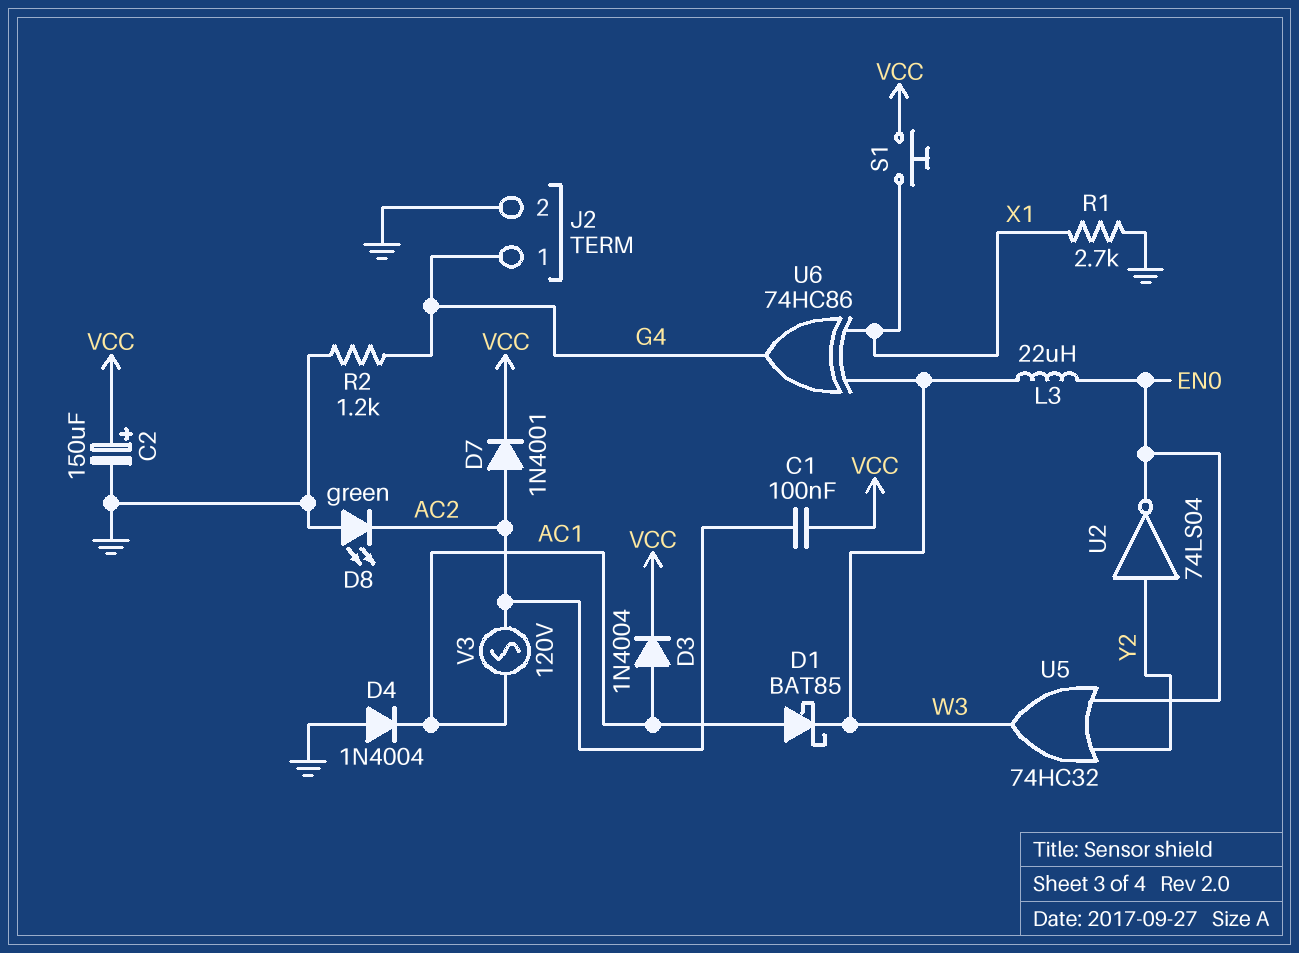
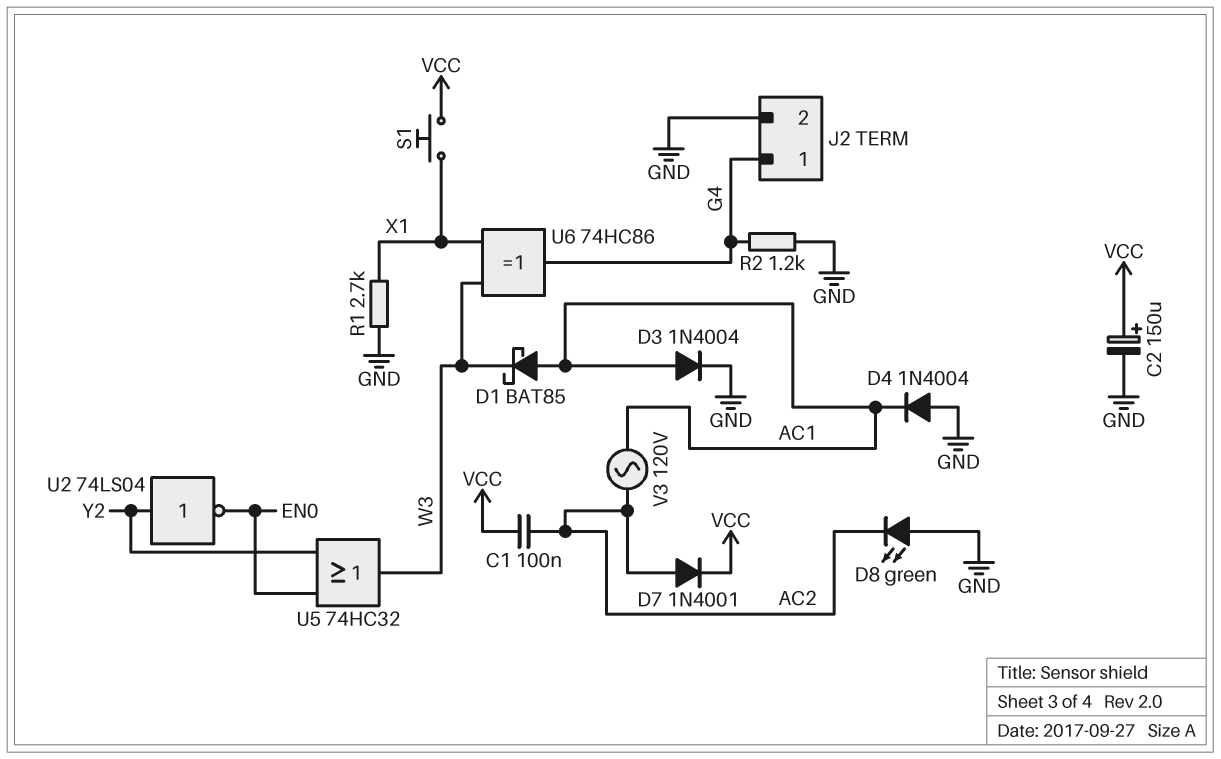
D3: diode 1N4004 (A AC1, K VCC) -> diode 1N4004 (A AC1, K GND)
L3: 22uH (EN0, W3) -> none

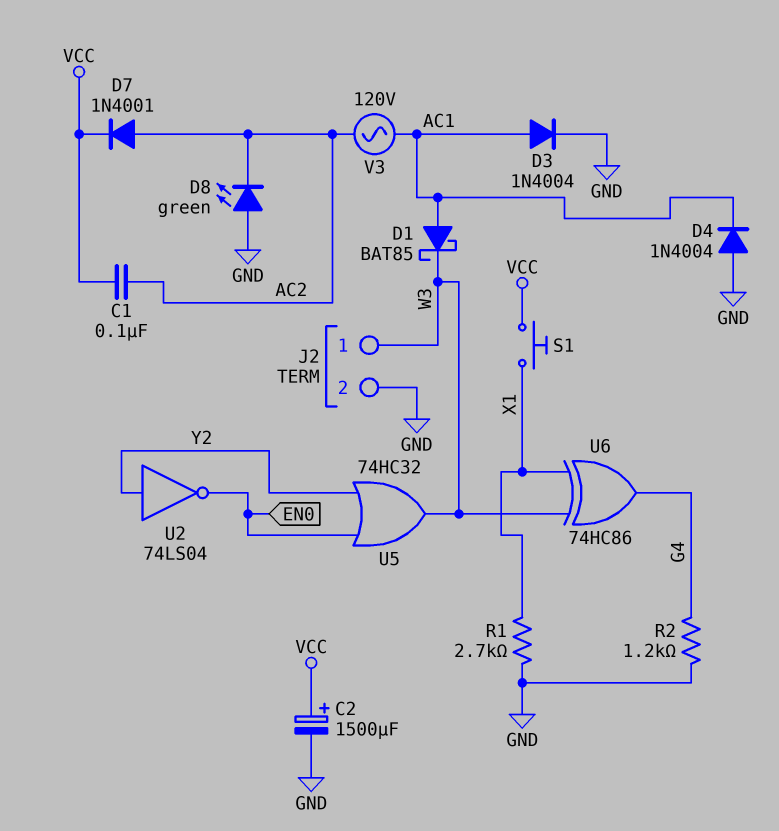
C2: 150uF (plus VCC, minus GND) -> 1500uF (plus VCC, minus GND)
J2 pin 1: G4 -> W3

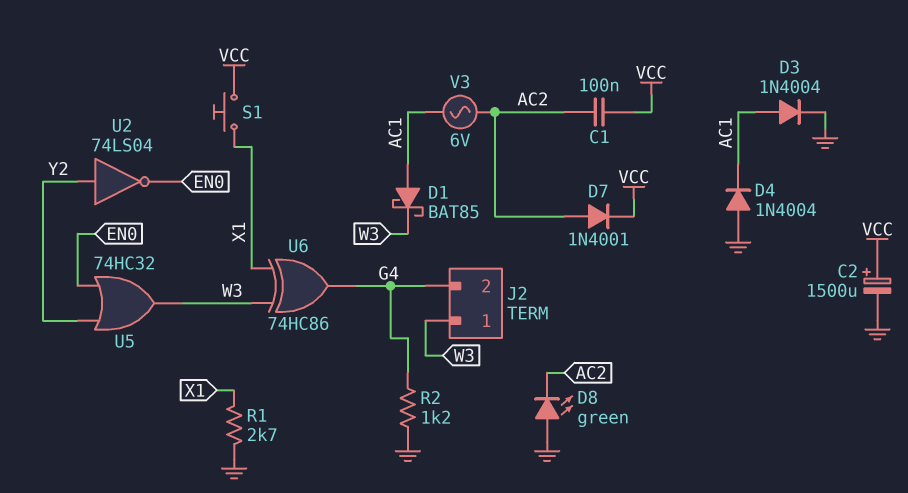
J2 pin 2: GND -> G4
V3: AC 120V (AC1, AC2) -> AC 6V (AC1, AC2)

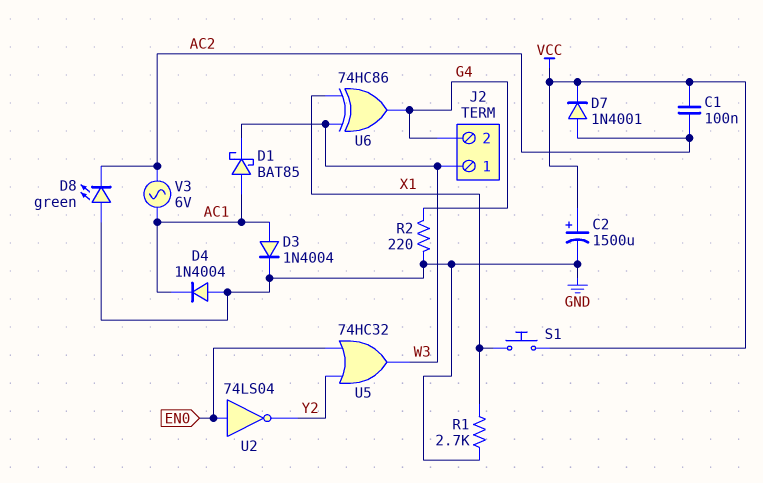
R2: 1.2k (G4, GND) -> 220 (G4, GND)
U2: NOT 74LS04 (in Y2, out EN0) -> NOT 74LS04 (in EN0, out Y2)

